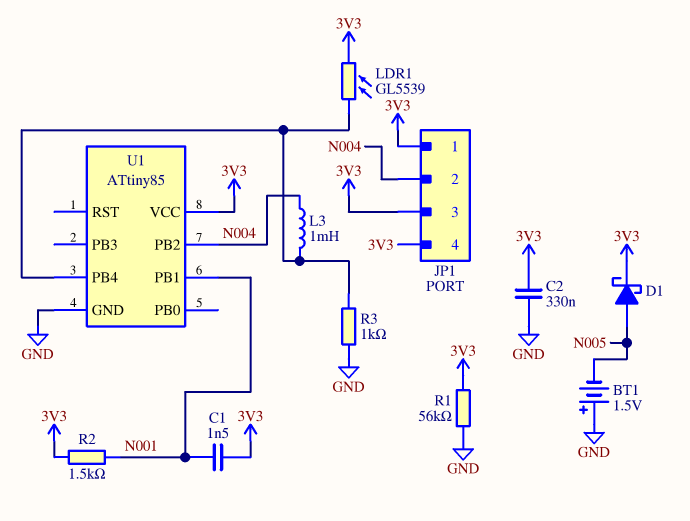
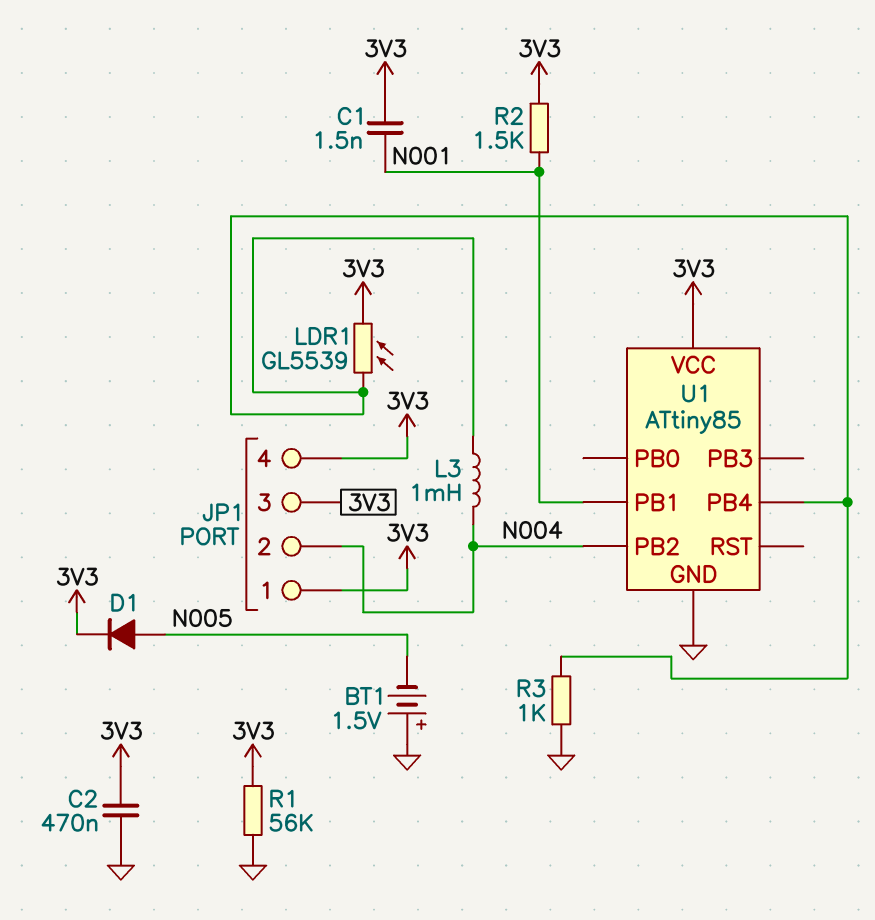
C2: 330nF (3V3, GND) -> 470nF (3V3, GND)
D1: schottky (A N005, K 3V3) -> diode (A N005, K 3V3)

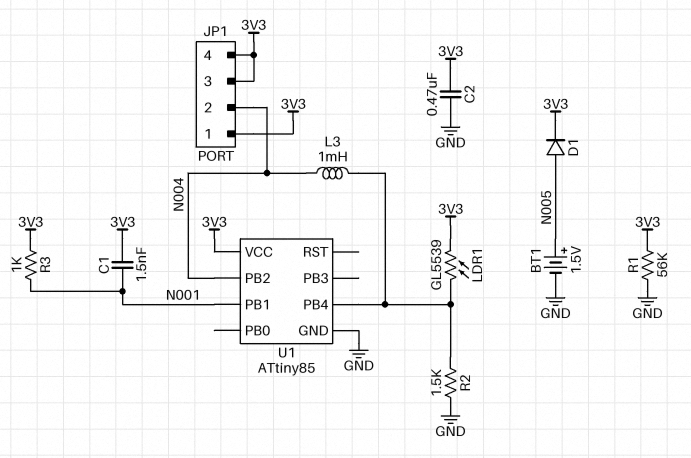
BT1: 1.5V (plus GND, minus N005) -> 1.5V (plus N005, minus GND)
R2: 1.5k (3V3, N001) -> 1.5k (GND, U1/PB4)
R3: 1k (GND, U1/PB4) -> 1k (3V3, N001)

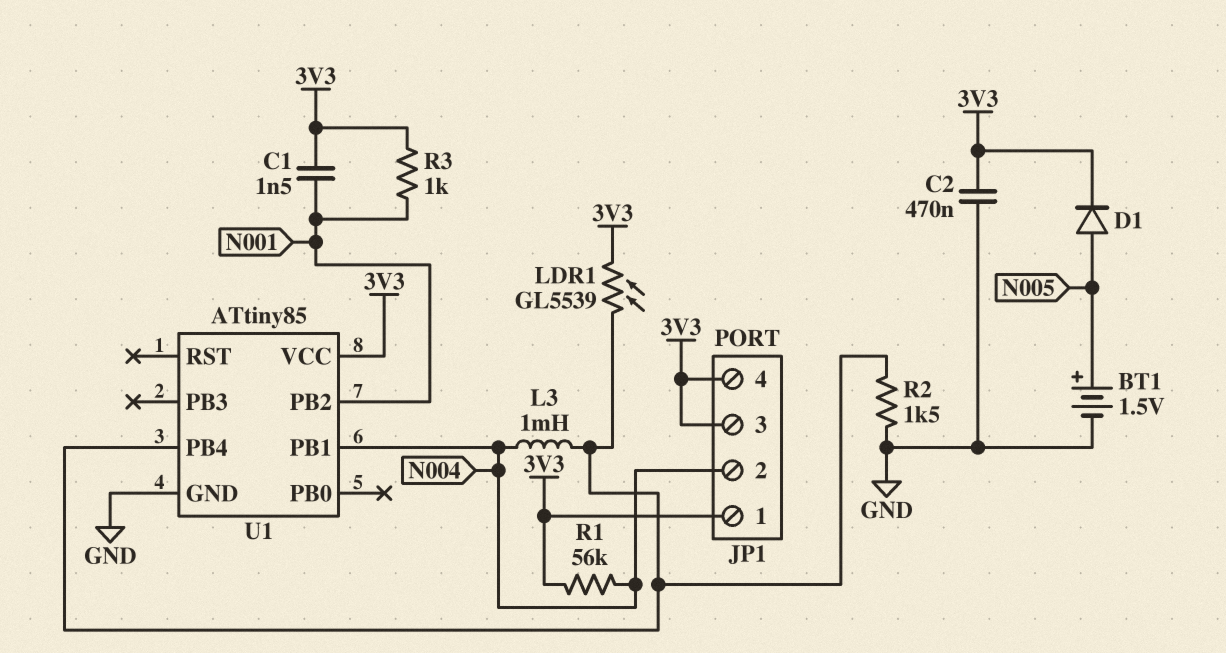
R1: 56k (3V3, GND) -> 56k (3V3, N004)
U1 pin PB1: N001 -> N004
U1 pin PB2: N004 -> N001

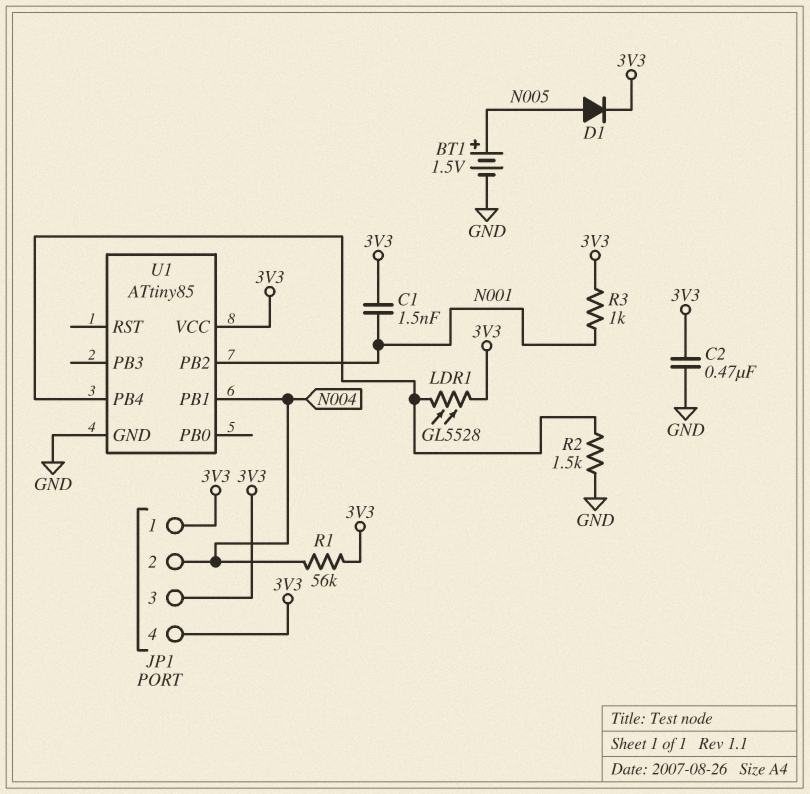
L3: 1mH (N004, U1/PB4) -> none
LDR1: GL5539 (3V3, U1/PB4) -> GL5528 (3V3, U1/PB4)

